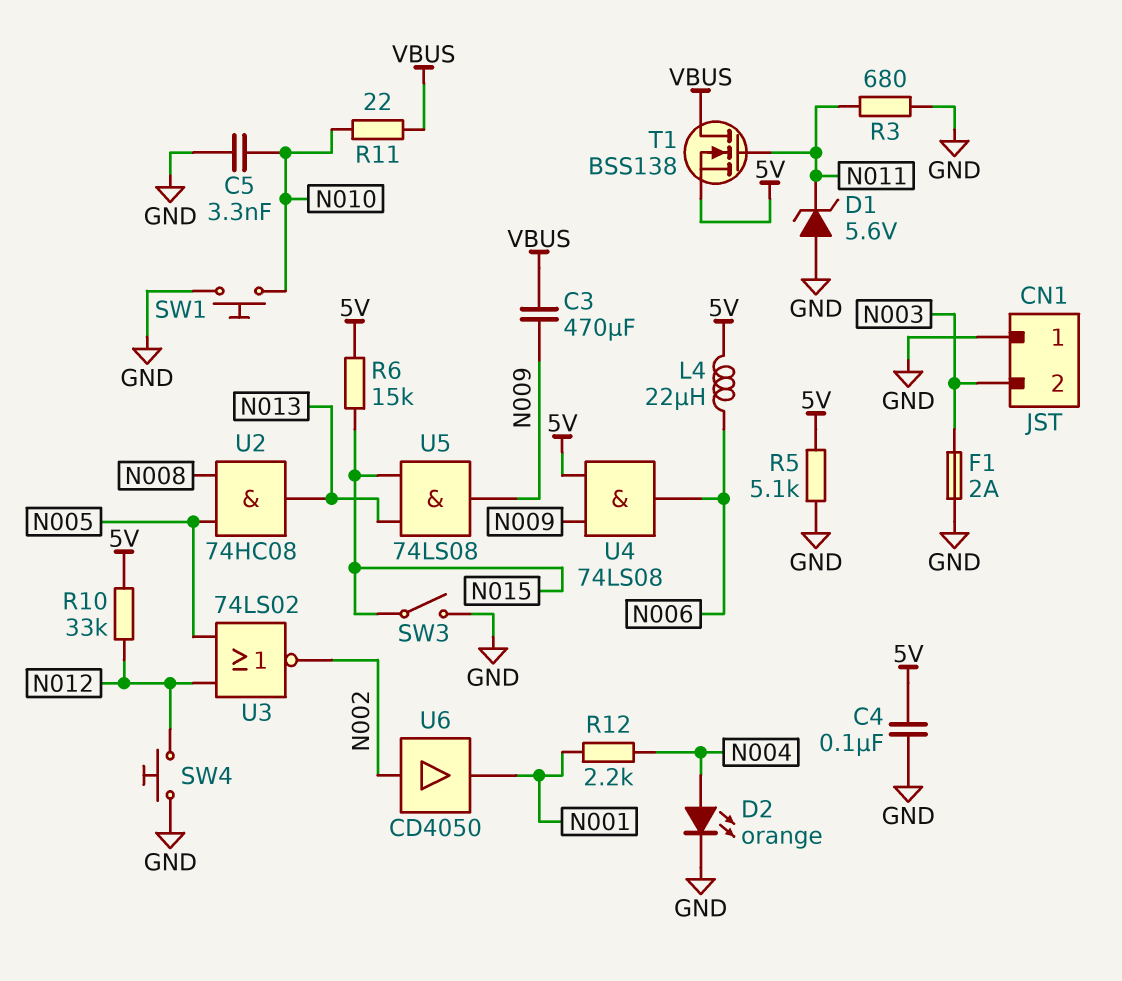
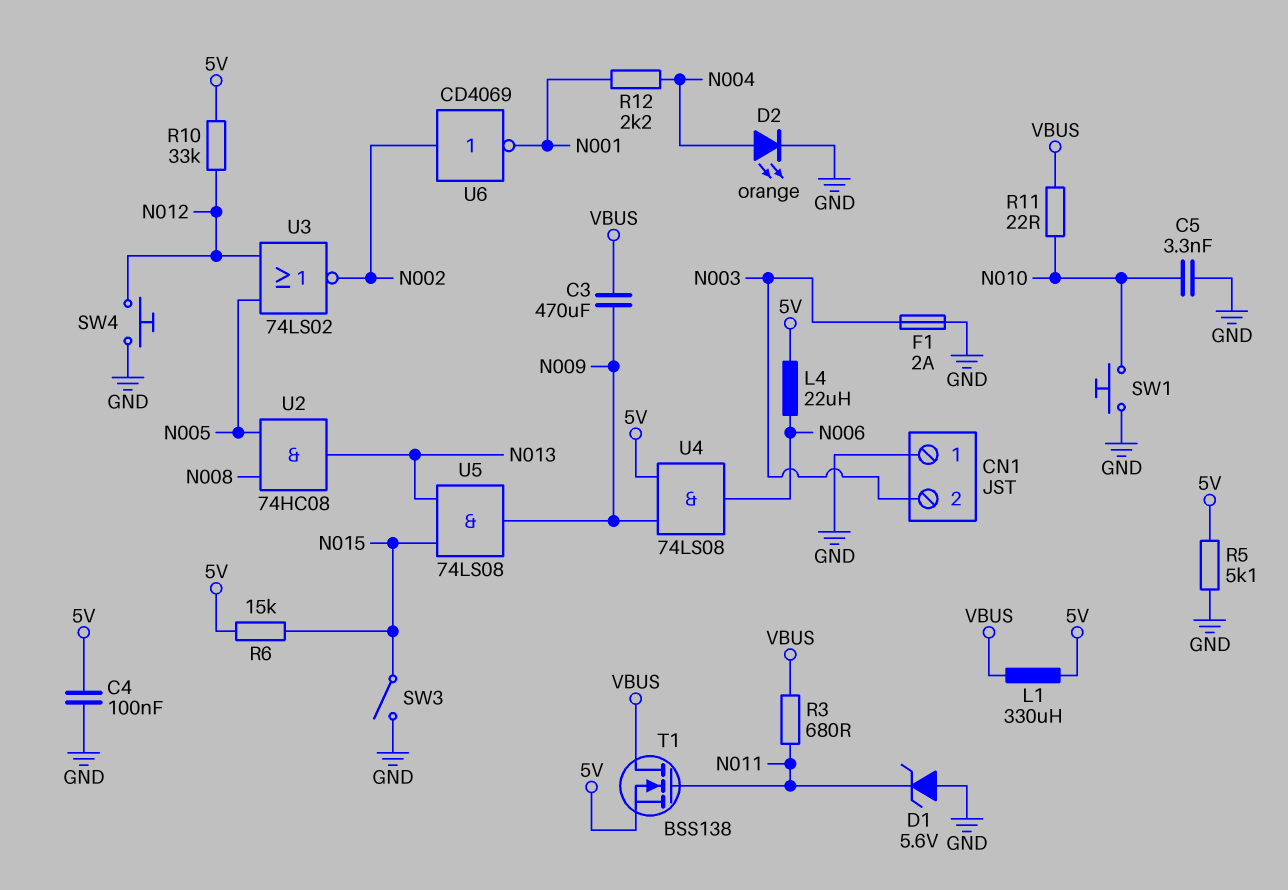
L1: none -> 330uH (5V, VBUS)
R3: 680 (GND, N011) -> 680 (N011, VBUS)
U6: buffer CD4050 (in N002, out N001) -> NOT CD4069 (in N002, out N001)

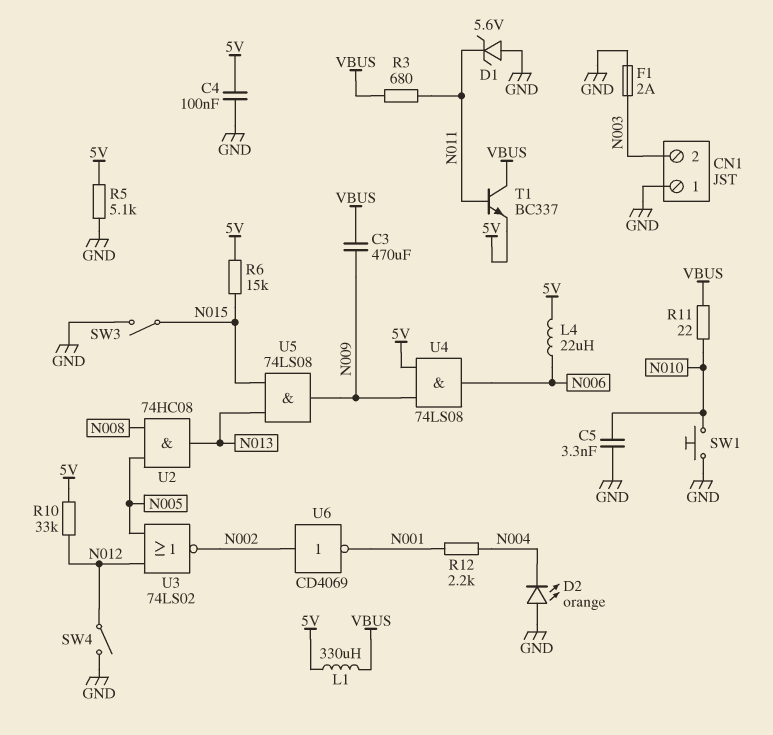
D2: LED orange (A N004, K GND) -> LED orange (A GND, K N004)
SW4: button (GND, N012) -> switch (GND, N012)
T1: NMOS BSS138 (G N011, D VBUS, S 5V) -> NPN BC337 (B N011, C VBUS, E 5V)

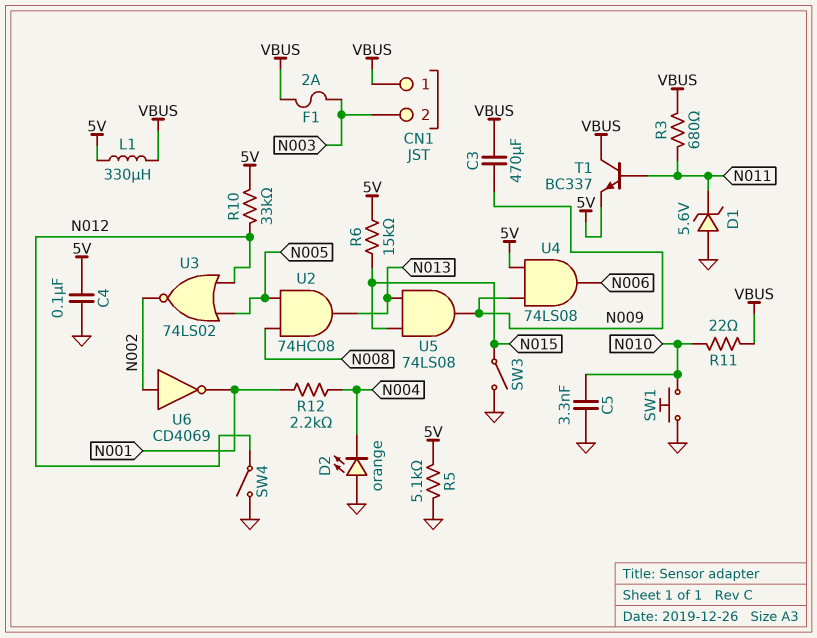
CN1 pin 1: GND -> VBUS
F1: 2A (GND, N003) -> 2A (N003, VBUS)
L4: 22uH (5V, N006) -> none

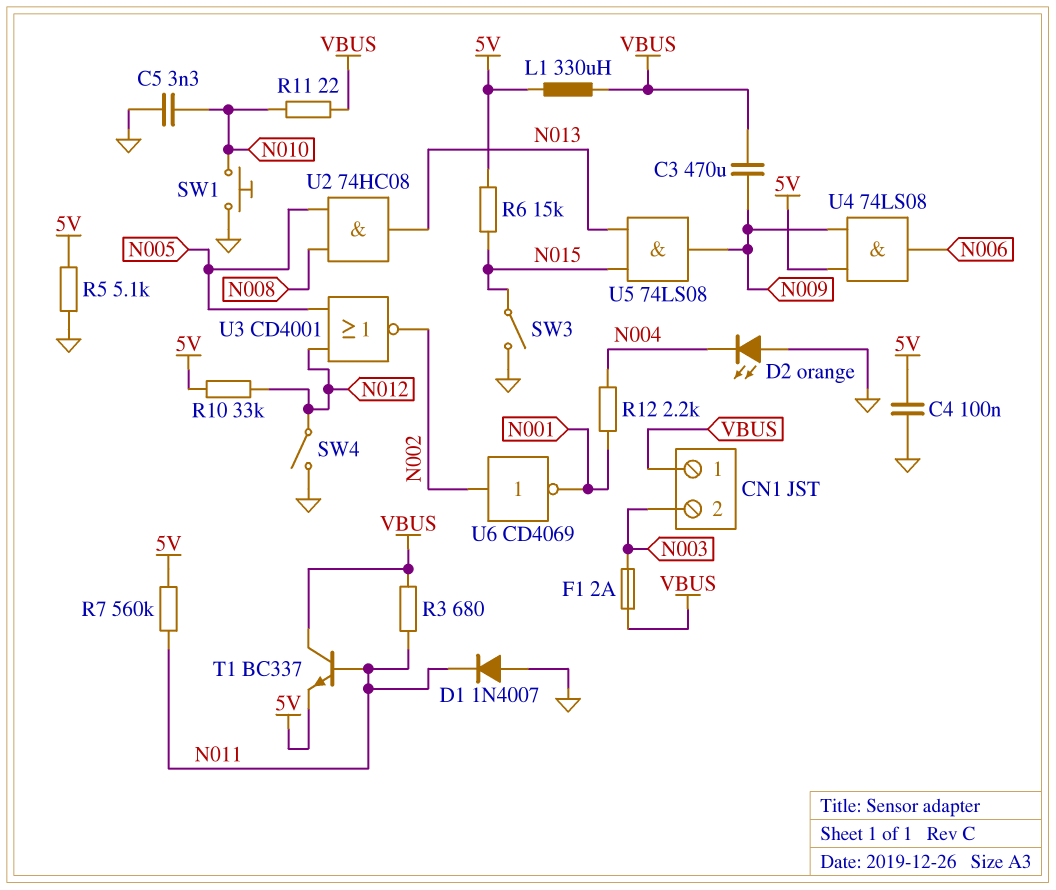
D1: zener 5.6V (A GND, K N011) -> diode 1N4007 (A GND, K N011)
R7: none -> 560k (5V, N011)
U3: NOR 74LS02 (in N005, in N012, out N002) -> NOR CD4001 (in N005, in N012, out N002)

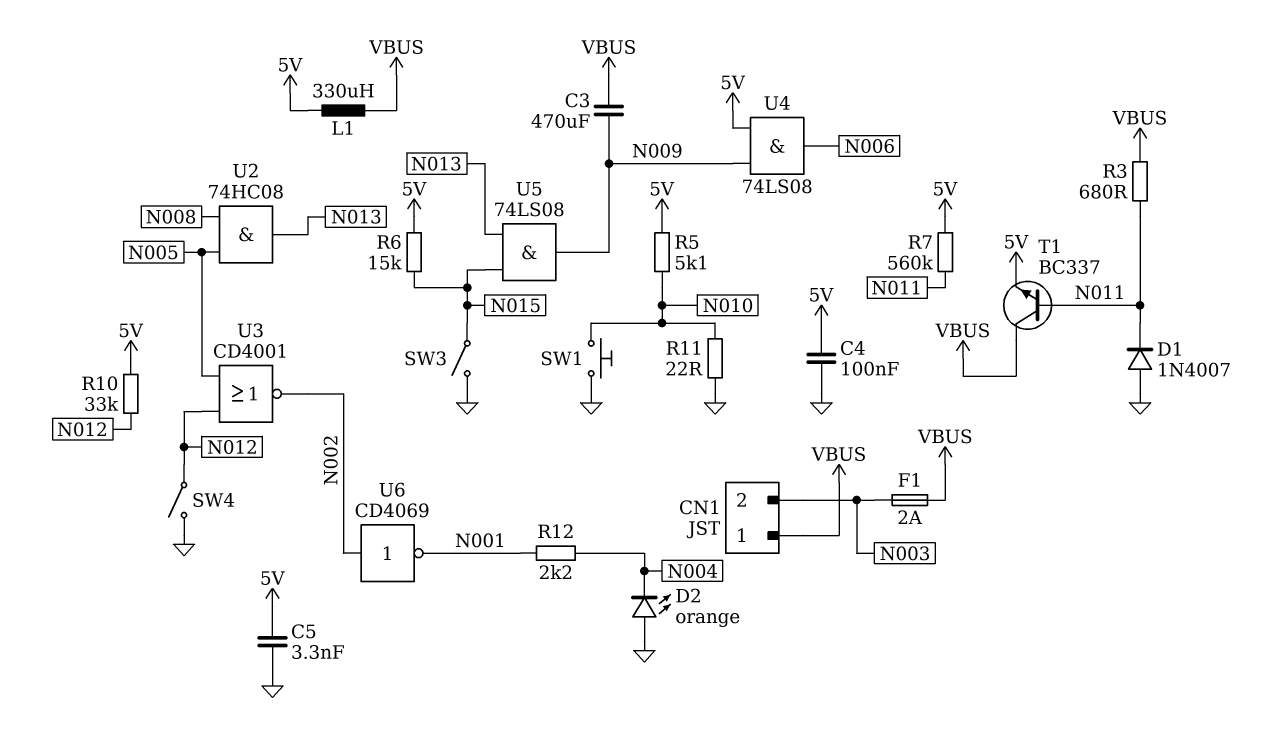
C5: 3.3nF (GND, N010) -> 3.3nF (5V, GND)
R5: 5.1k (5V, GND) -> 5.1k (5V, N010)
R11: 22 (N010, VBUS) -> 22 (GND, N010)

